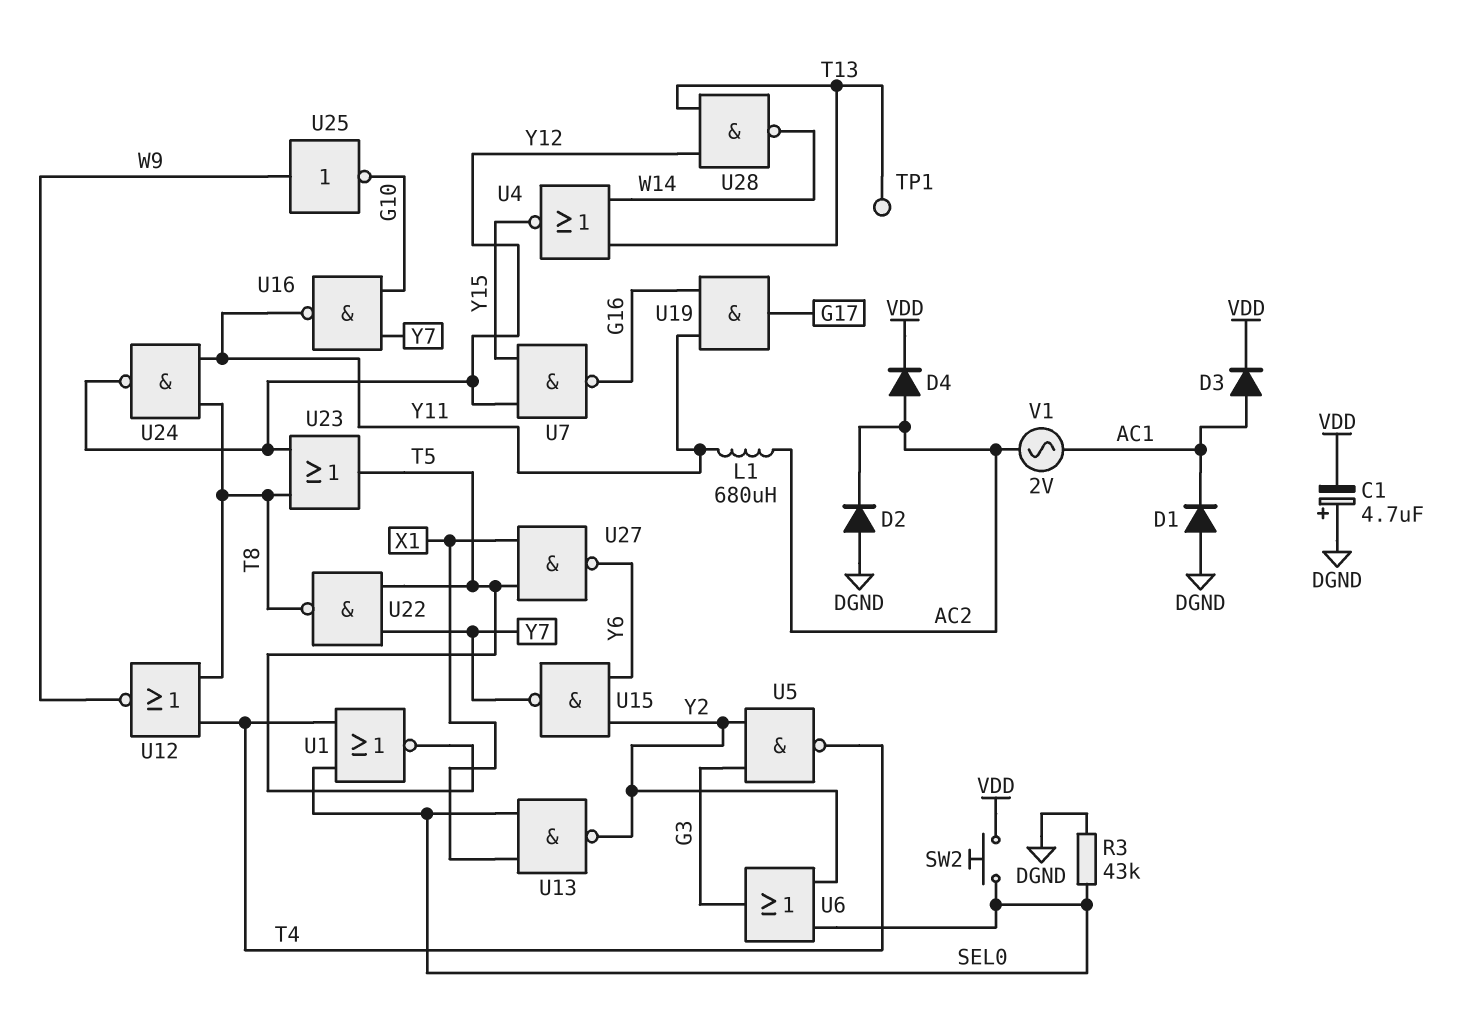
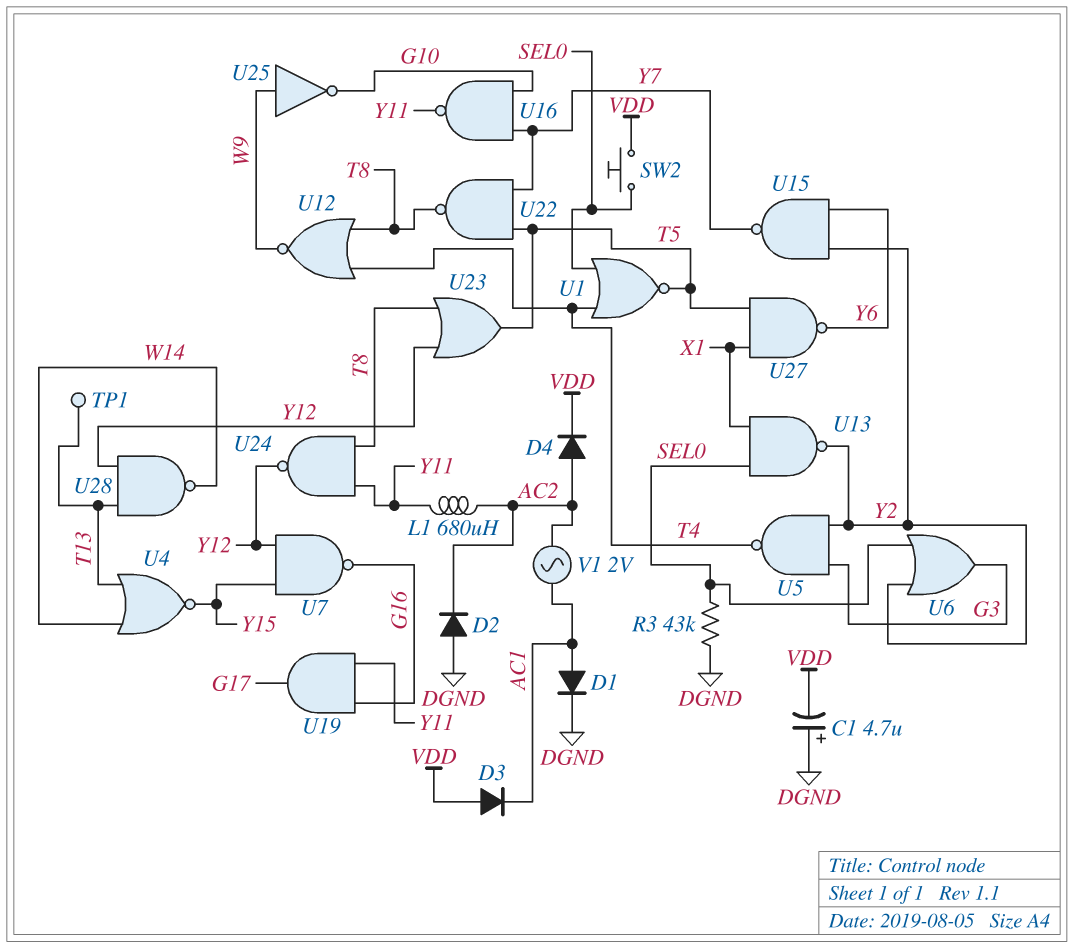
D1: diode (A DGND, K AC1) -> diode (A AC1, K DGND)
D3: diode (A AC1, K VDD) -> diode (A VDD, K AC1)

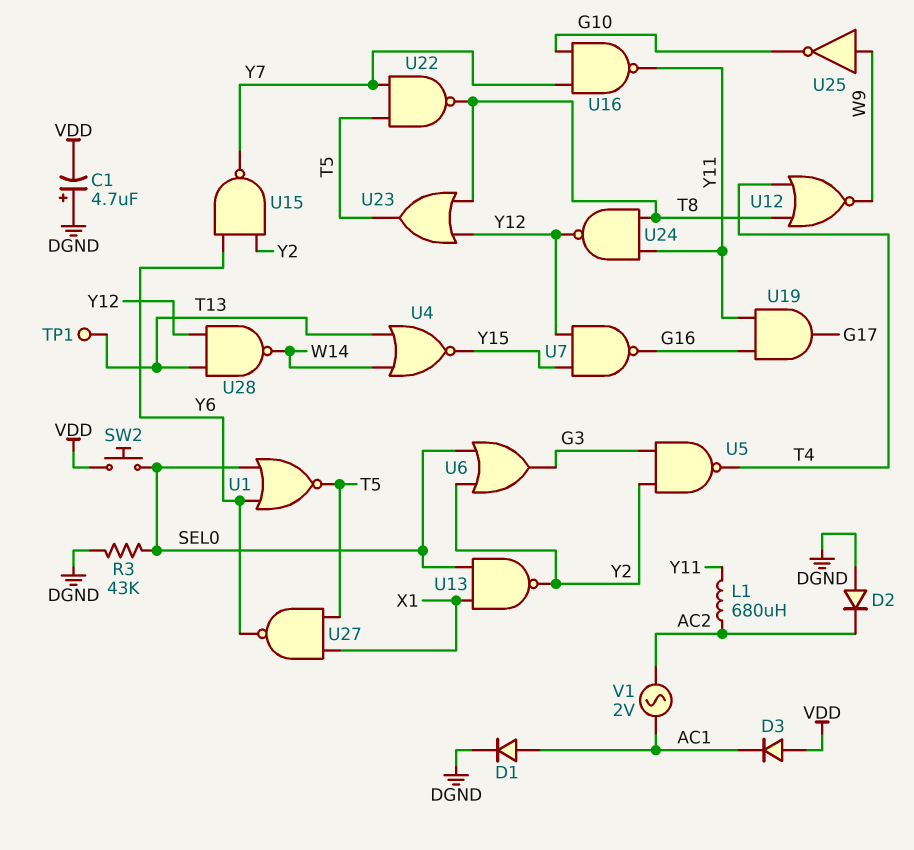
D4: diode (A AC2, K VDD) -> none
U1: NOR (in SEL0, in T4, out T5) -> NOR (in SEL0, in Y6, out T5)

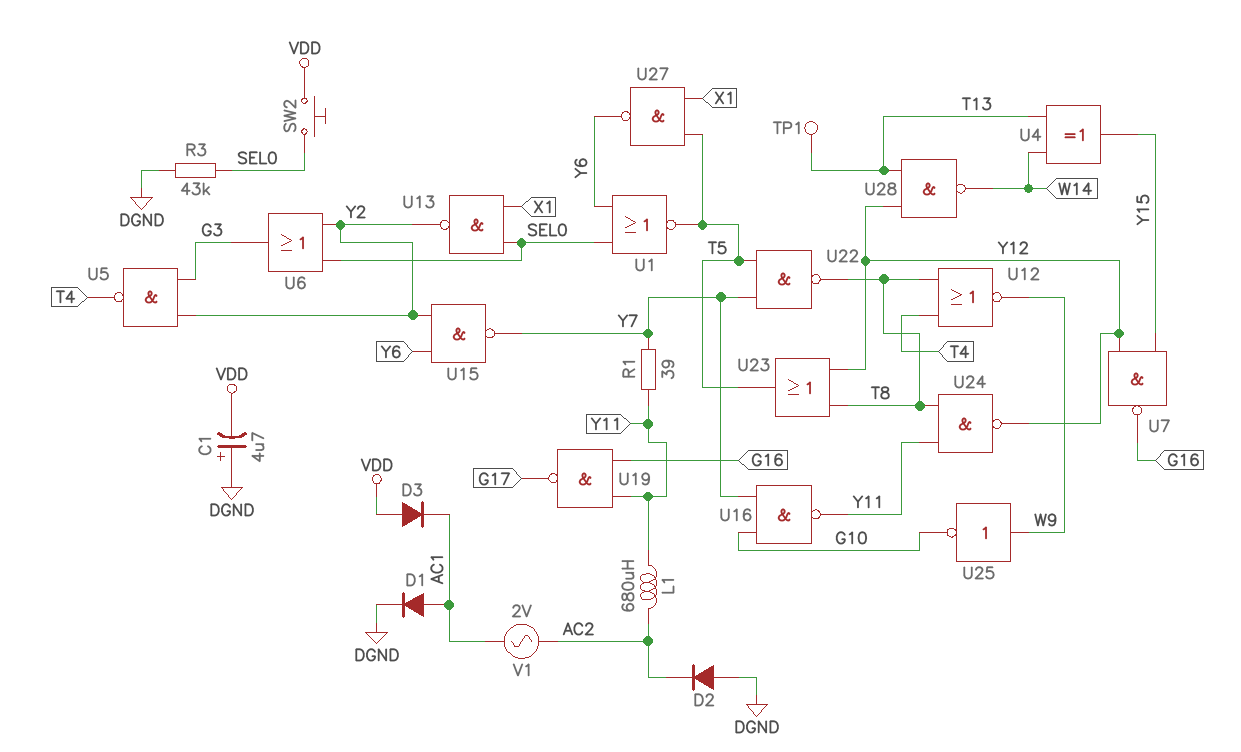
R1: none -> 39 (Y7, Y11)
U4: NOR (in T13, in W14, out Y15) -> XOR (in T13, in W14, out Y15)
U19: AND (in G16, in Y11, out G17) -> NAND (in G16, in Y11, out G17)

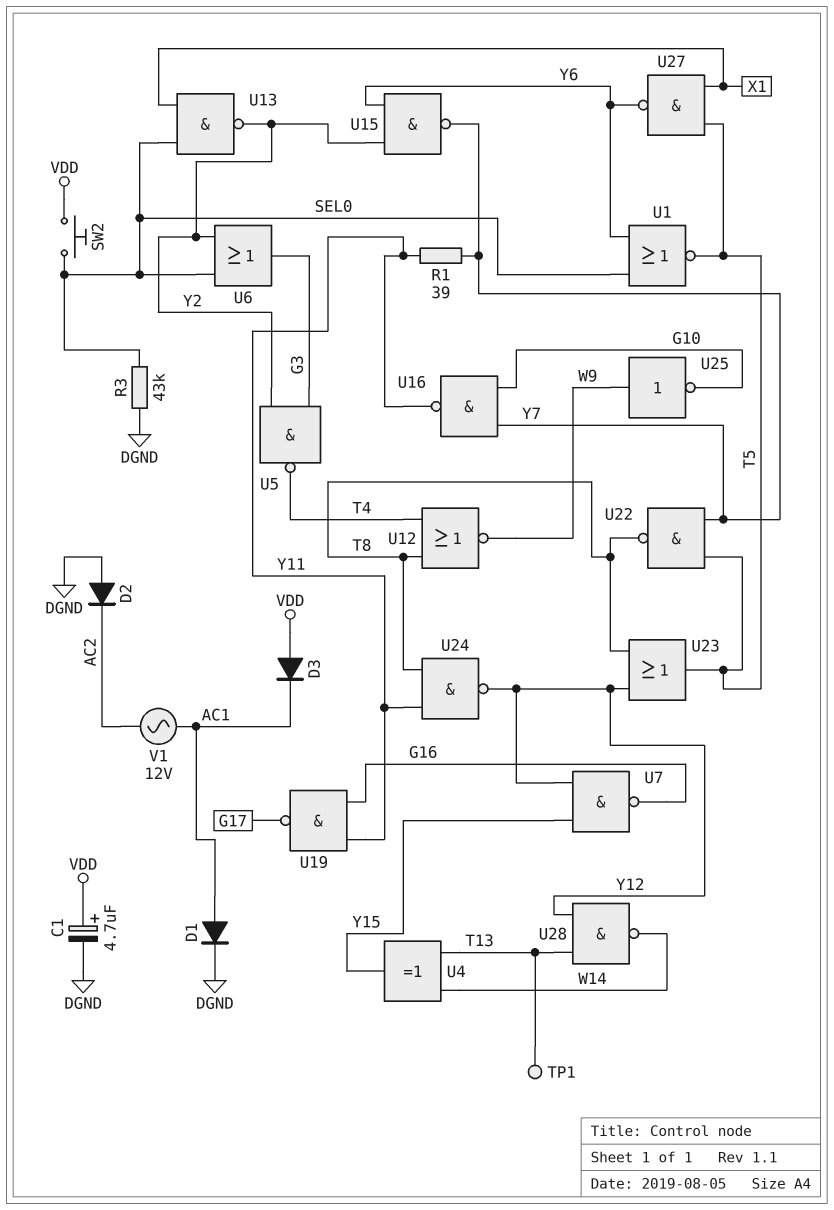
C1: 4.7uF (plus DGND, minus VDD) -> 4.7uF (plus VDD, minus DGND)
L1: 680uH (AC2, Y11) -> none
V1: AC 2V (AC1, AC2) -> AC 12V (AC1, AC2)

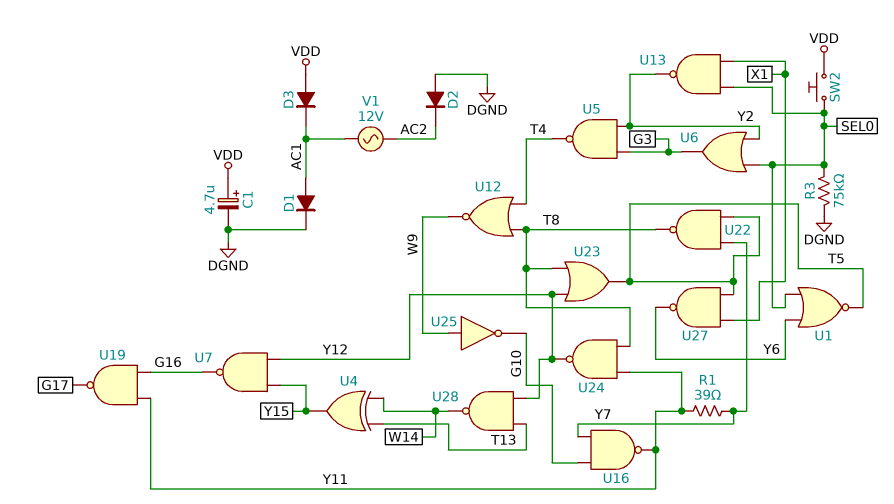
R3: 43k (DGND, SEL0) -> 75k (DGND, SEL0)
TP1: test point (T13) -> none
U15: NAND (in Y2, in Y6, out Y7) -> none

